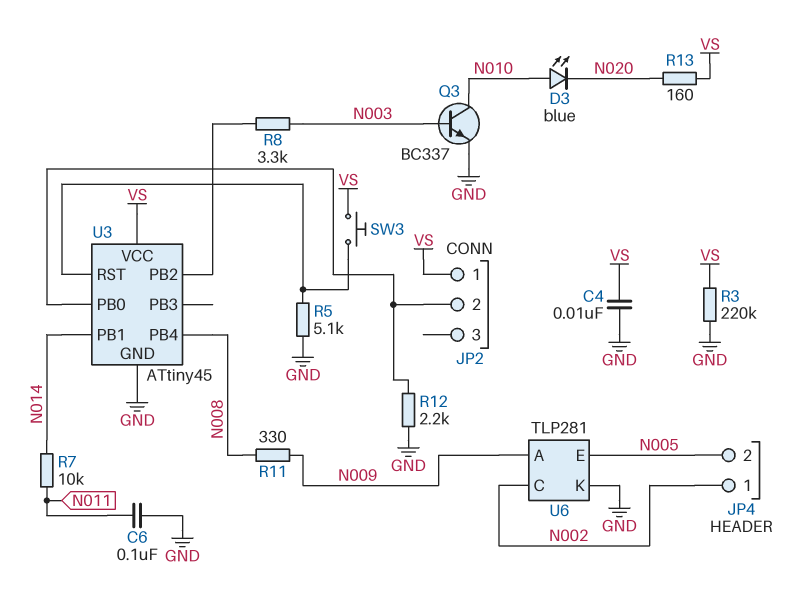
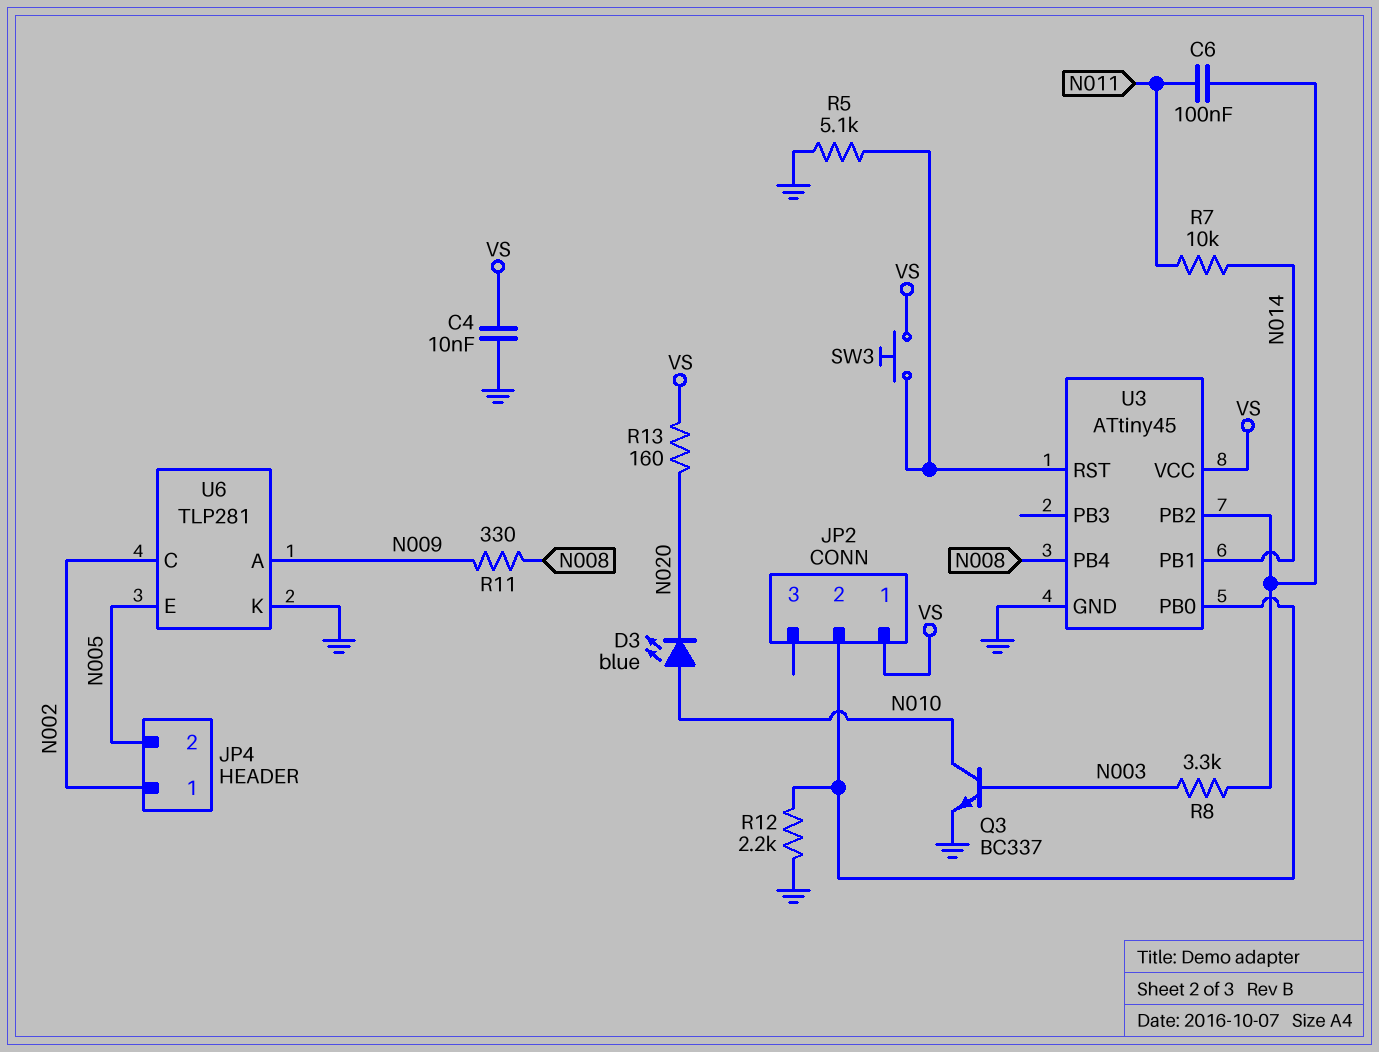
C6: 100nF (GND, N011) -> 100nF (N011, U3/PB2)
R3: 220k (GND, VS) -> none

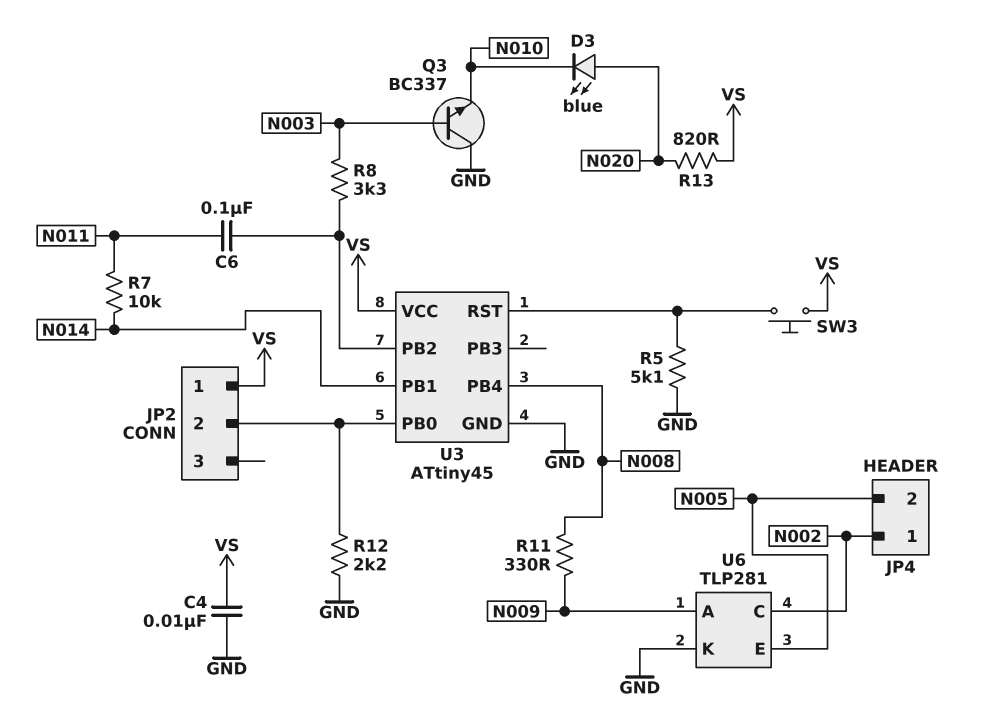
D3: LED blue (A N010, K N020) -> LED blue (A N020, K N010)
Q3: NPN BC337 (B N003, C N010, E GND) -> NPN BC337 (B N003, C GND, E N010)
R13: 160 (N020, VS) -> 820 (N020, VS)

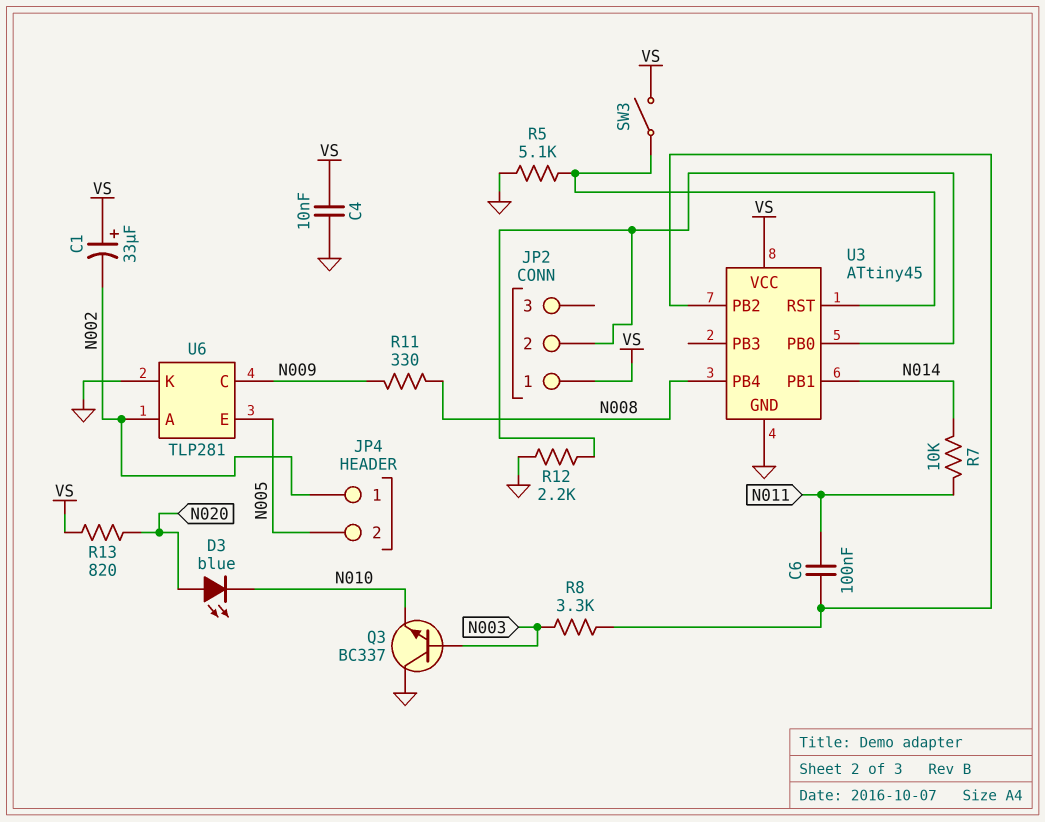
C1: none -> 33uF (plus VS, minus N002)
SW3: button (U3/RST, VS) -> switch (U3/RST, VS)
U6 pin A: N009 -> N002
U6 pin C: N002 -> N009

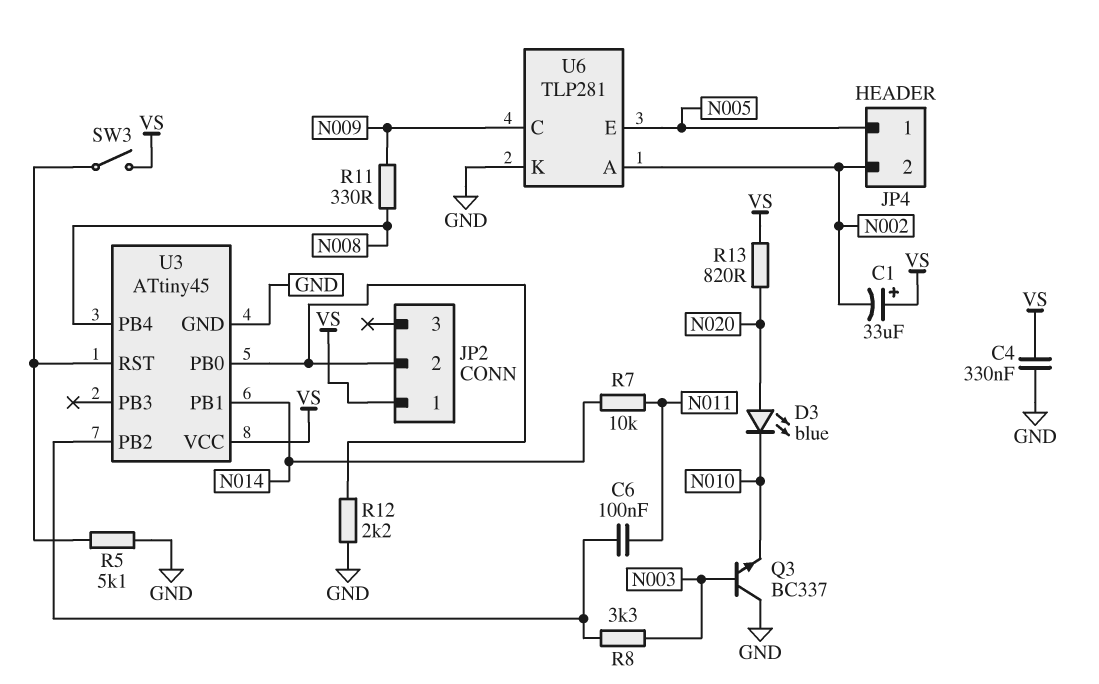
C4: 10nF (GND, VS) -> 330nF (GND, VS)
JP4 pin 1: N002 -> N005
JP4 pin 2: N005 -> N002

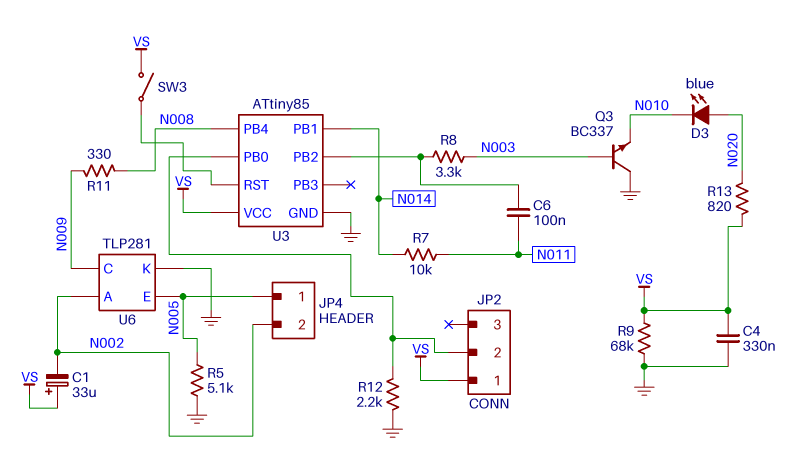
R5: 5.1k (GND, U3/RST) -> 5.1k (GND, N005)
R9: none -> 68k (GND, VS)
U3: ATtiny45 -> ATtiny85

